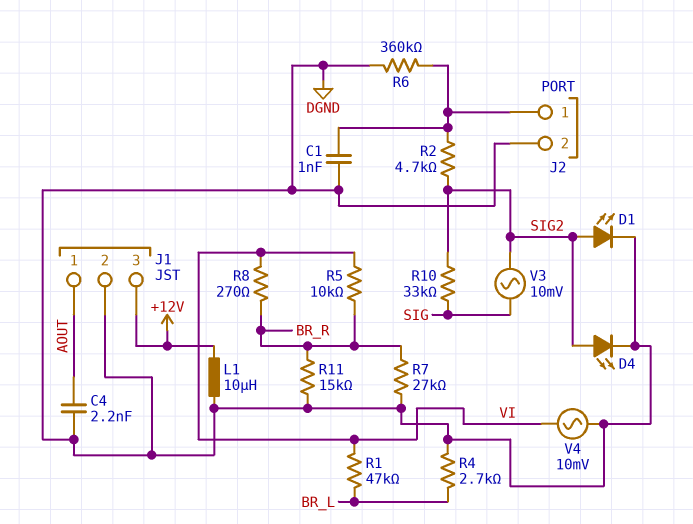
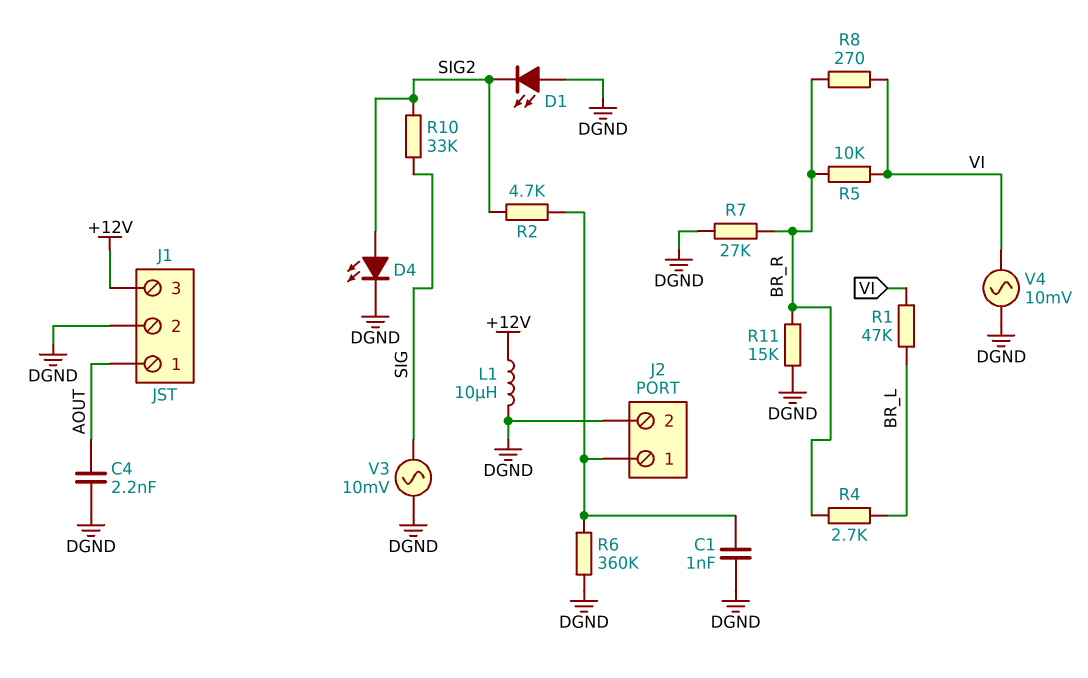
D1: LED (A SIG2, K DGND) -> LED (A DGND, K SIG2)
R4: 2.7k (BR_L, DGND) -> 2.7k (BR_L, BR_R)
V3: AC 10mV (SIG, SIG2) -> AC 10mV (DGND, SIG)

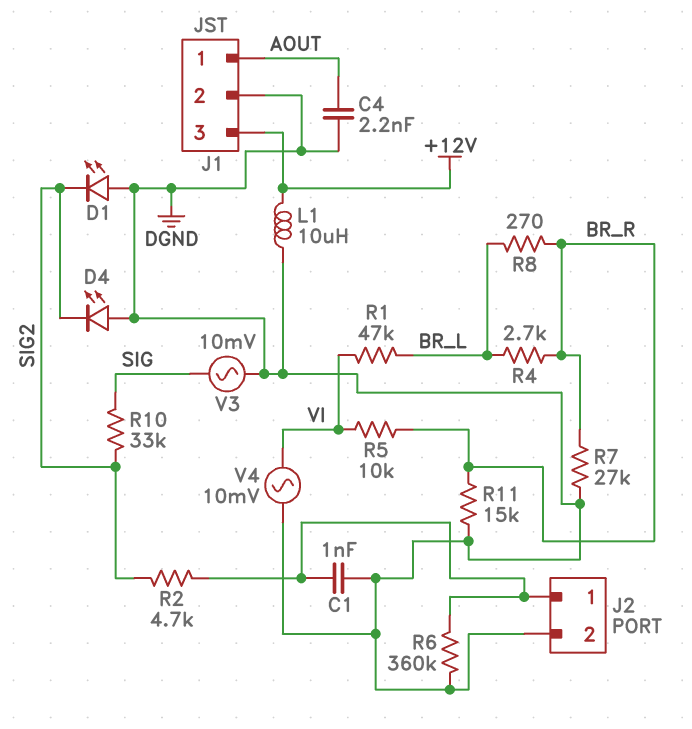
D4: LED (A SIG2, K DGND) -> LED (A DGND, K SIG2)
R8: 270 (BR_R, VI) -> 270 (BR_L, BR_R)

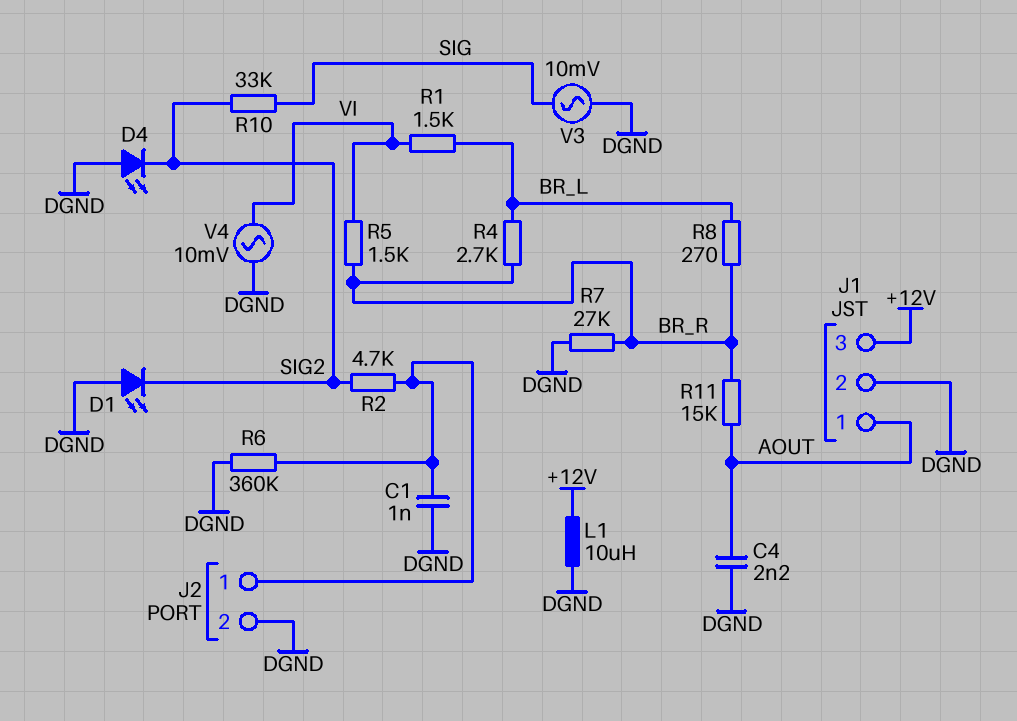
R1: 47k (BR_L, VI) -> 1.5k (BR_L, VI)
R5: 10k (BR_R, VI) -> 1.5k (BR_R, VI)
R11: 15k (BR_R, DGND) -> 15k (AOUT, BR_R)

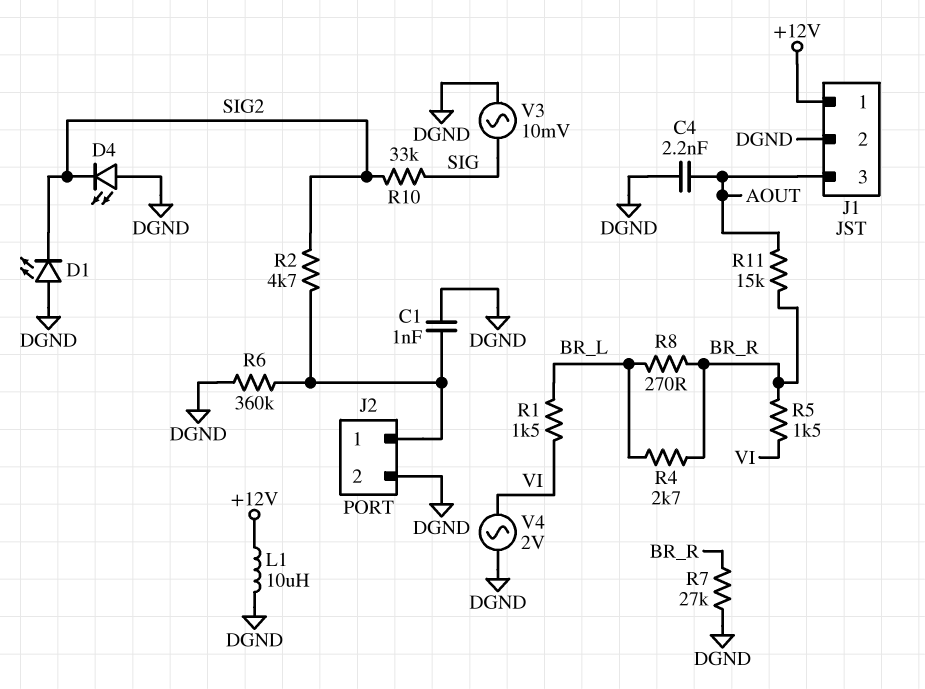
J1 pin 1: AOUT -> +12V
J1 pin 3: +12V -> AOUT
V4: AC 10mV (DGND, VI) -> AC 2V (DGND, VI)

